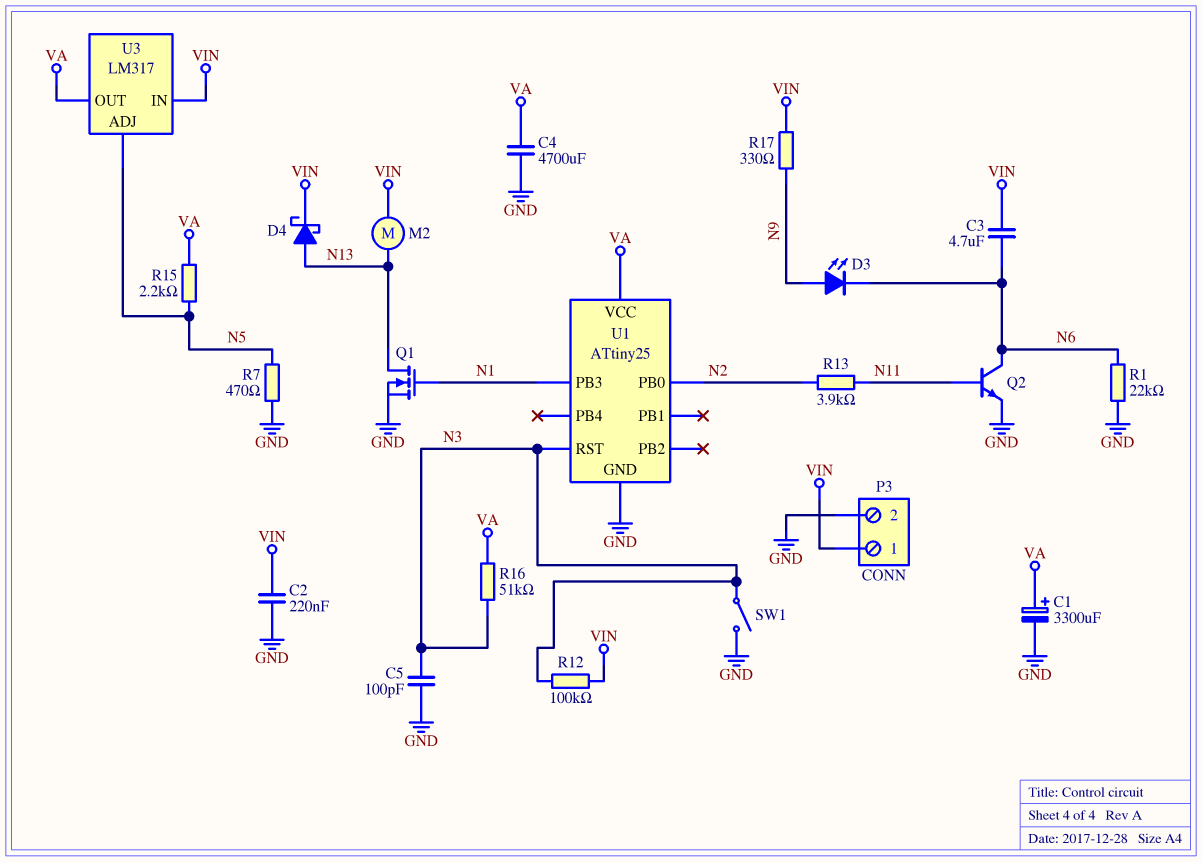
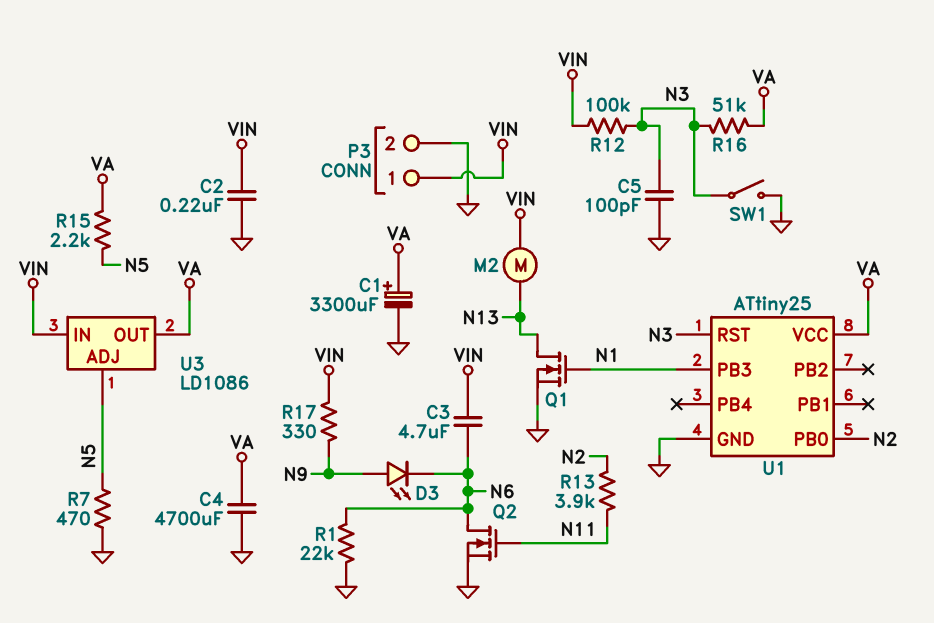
D4: schottky (A N13, K VIN) -> none
Q2: NPN (B N11, C N6, E GND) -> NMOS (G N11, D N6, S GND)
U3: LM317 -> LD1086

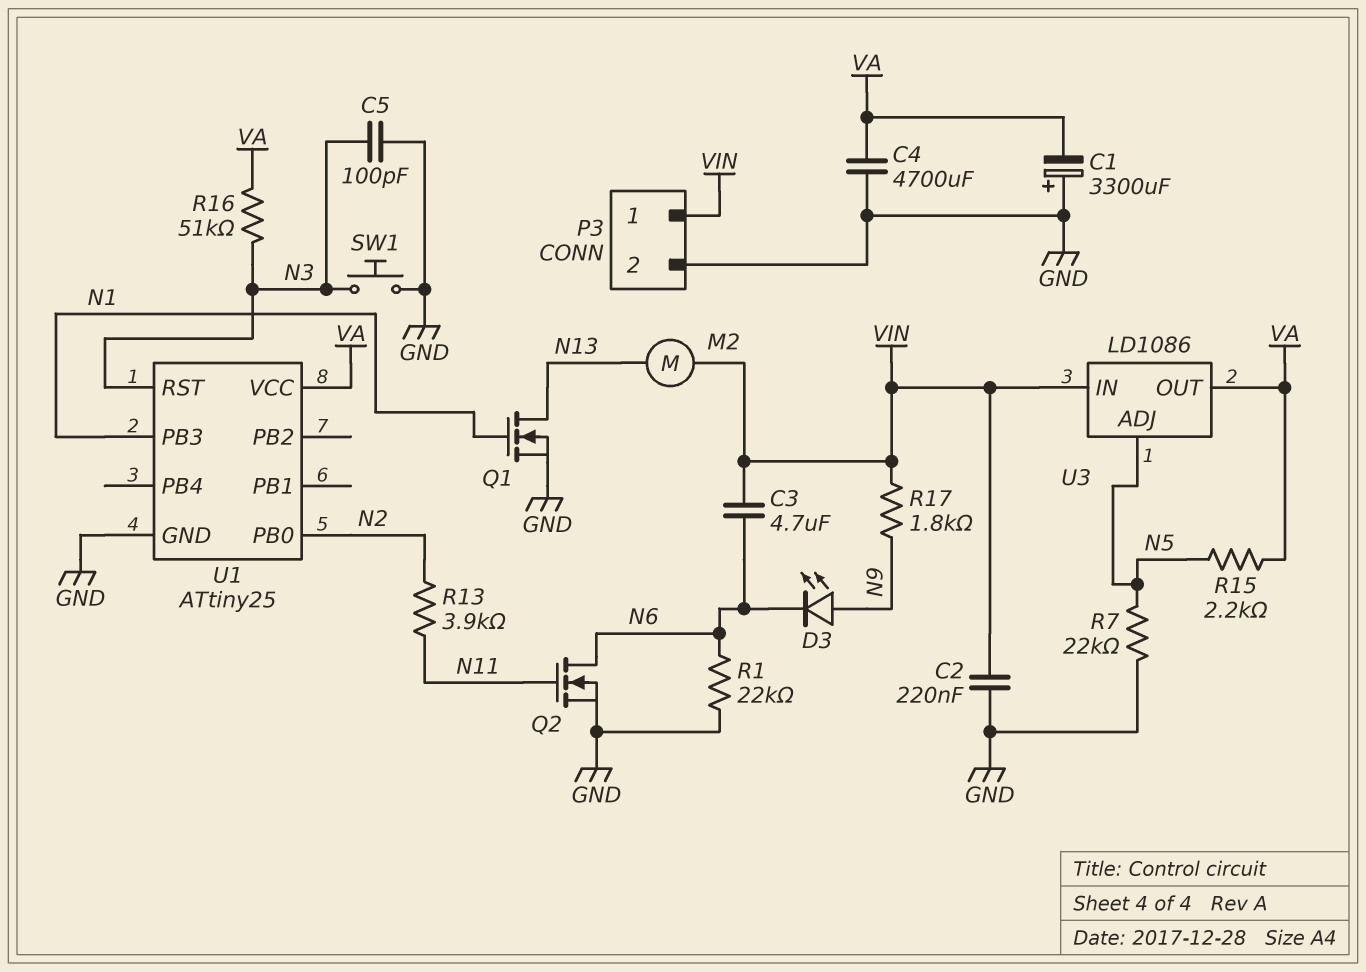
C1: 3300uF (plus VA, minus GND) -> 3300uF (plus GND, minus VA)
R7: 470 (GND, N5) -> 22k (GND, N5)
R12: 100k (N3, VIN) -> none
R17: 330 (N9, VIN) -> 1.8k (N9, VIN)
SW1: switch (GND, N3) -> button (GND, N3)

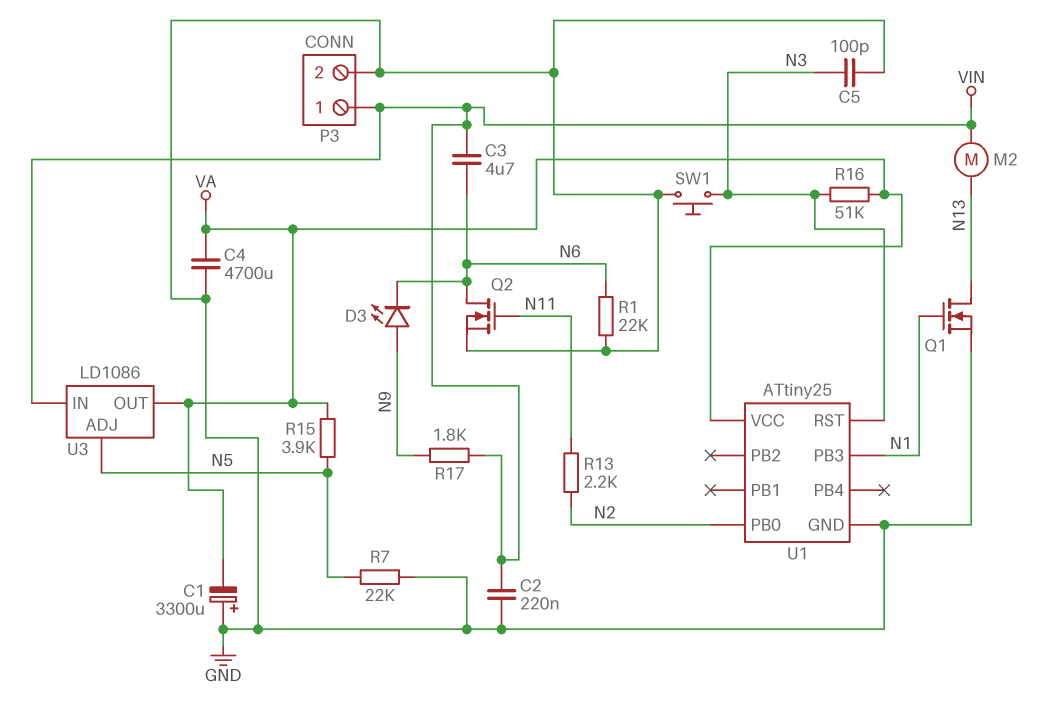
R13: 3.9k (N2, N11) -> 2.2k (N2, N11)
R15: 2.2k (N5, VA) -> 3.9k (N5, VA)

